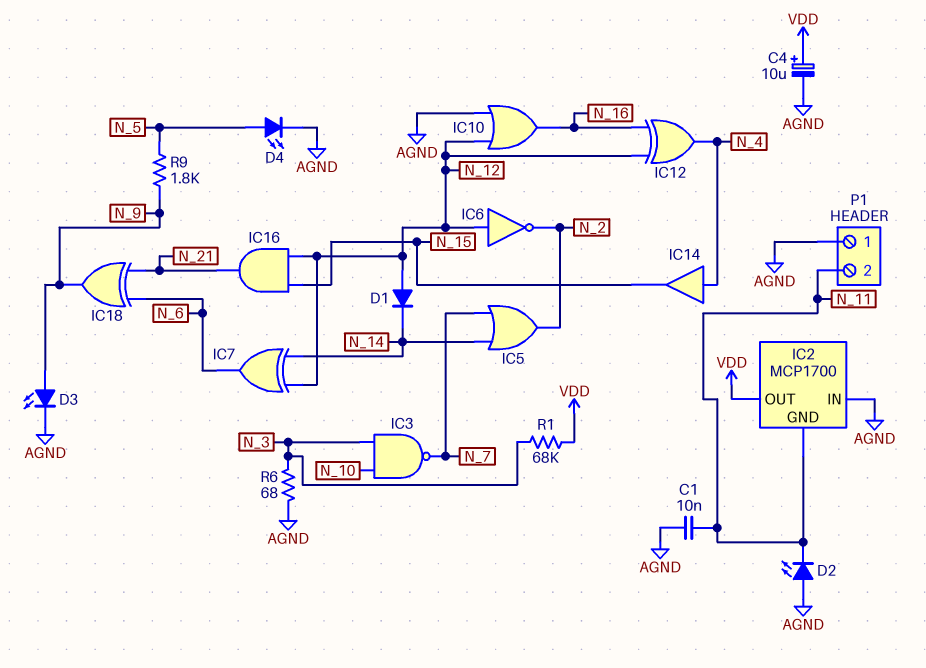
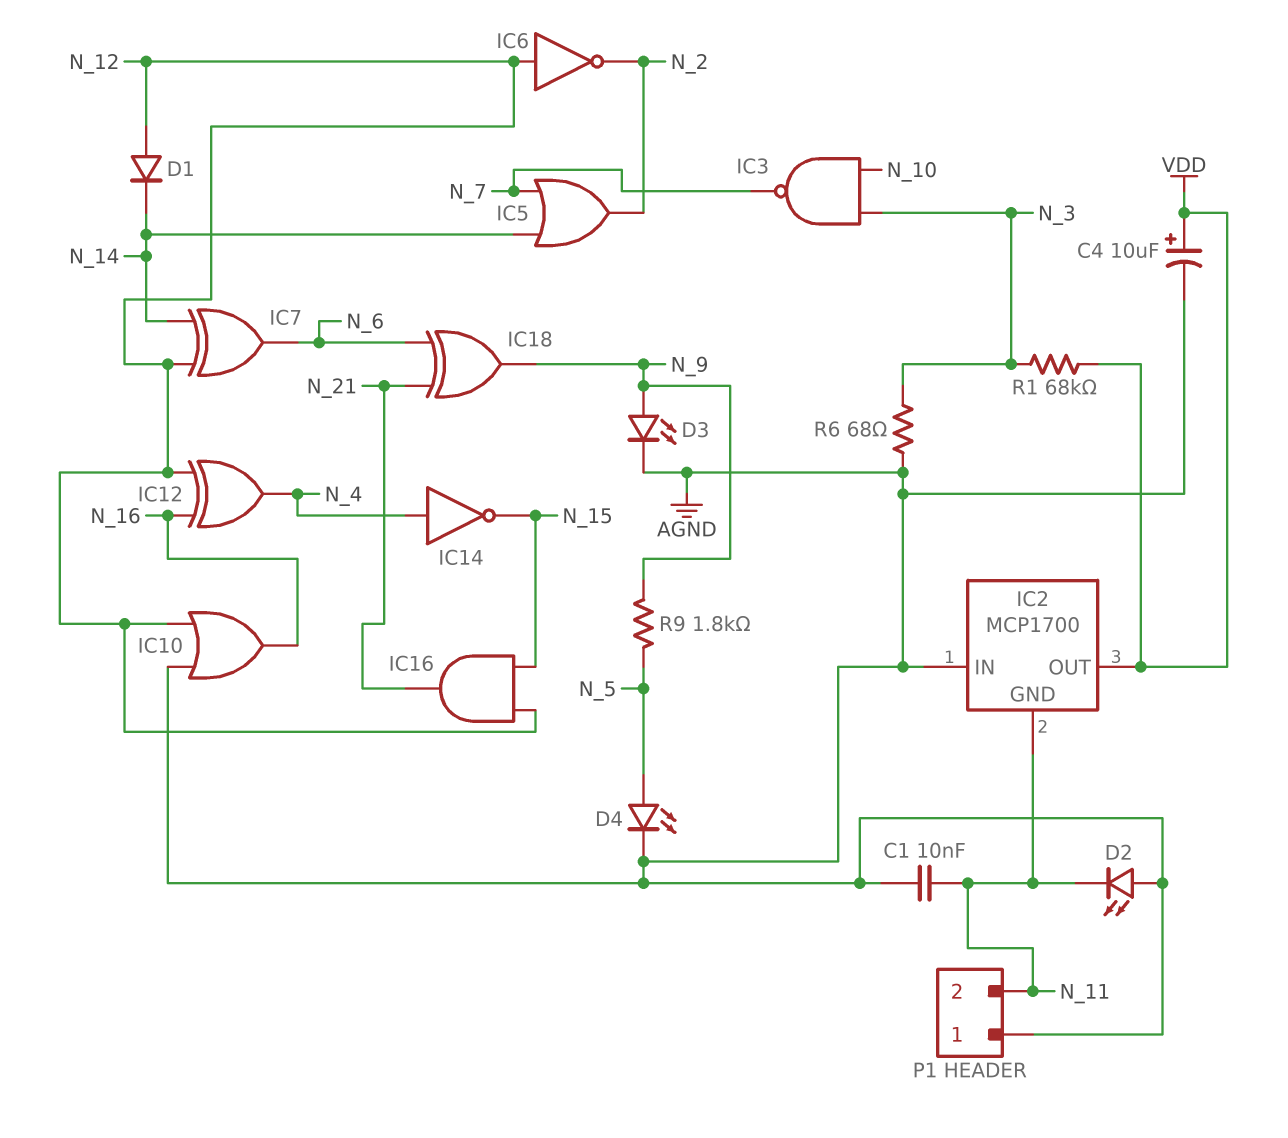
IC14: buffer (in N_4, out N_15) -> NOT (in N_4, out N_15)

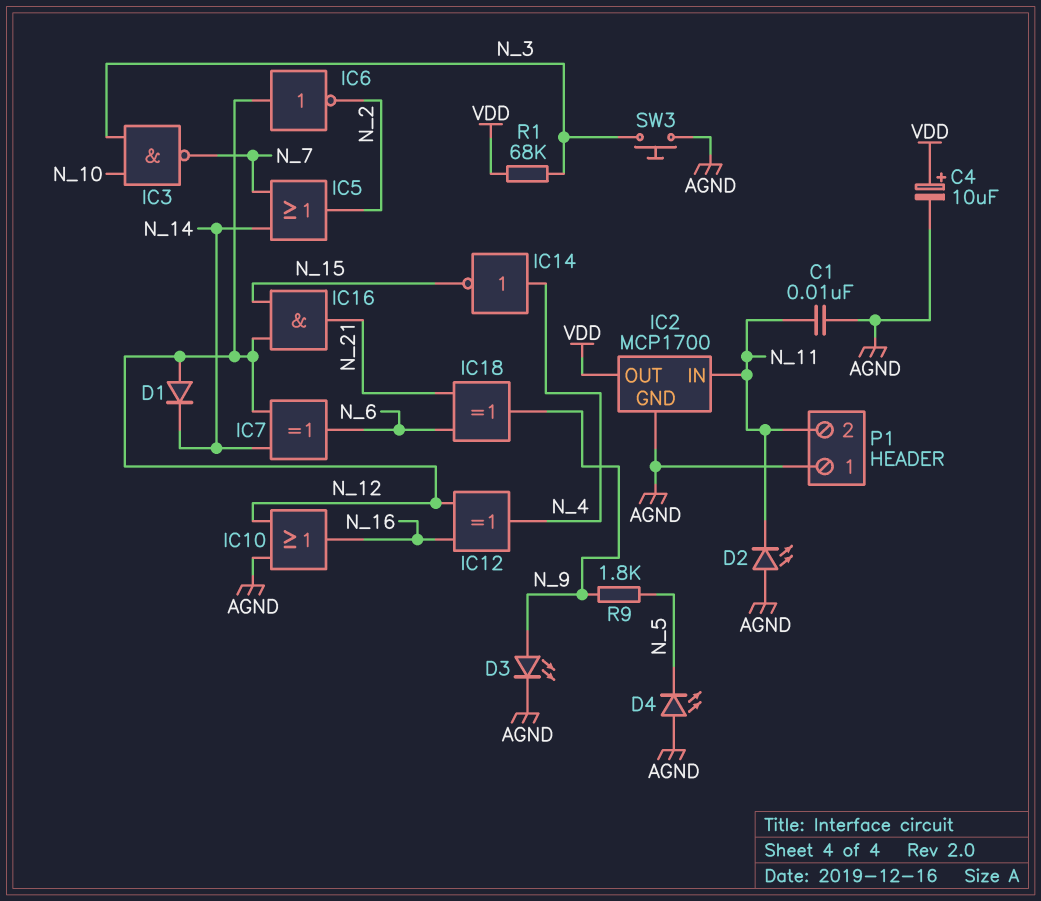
D4: LED (A N_5, K AGND) -> LED (A AGND, K N_5)
IC2 pin GND: N_11 -> AGND
IC2 pin IN: AGND -> N_11
R6: 68 (AGND, N_3) -> none
SW3: none -> button (AGND, N_3)

